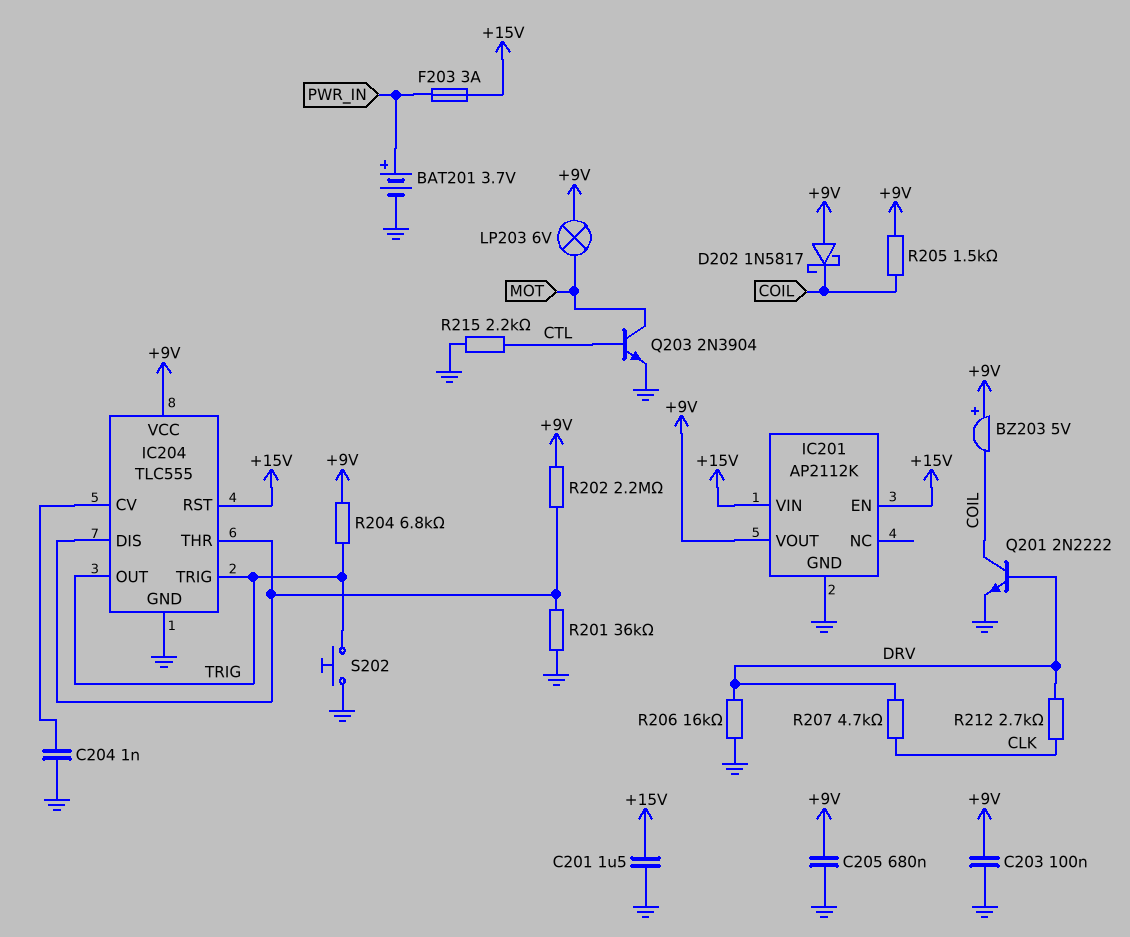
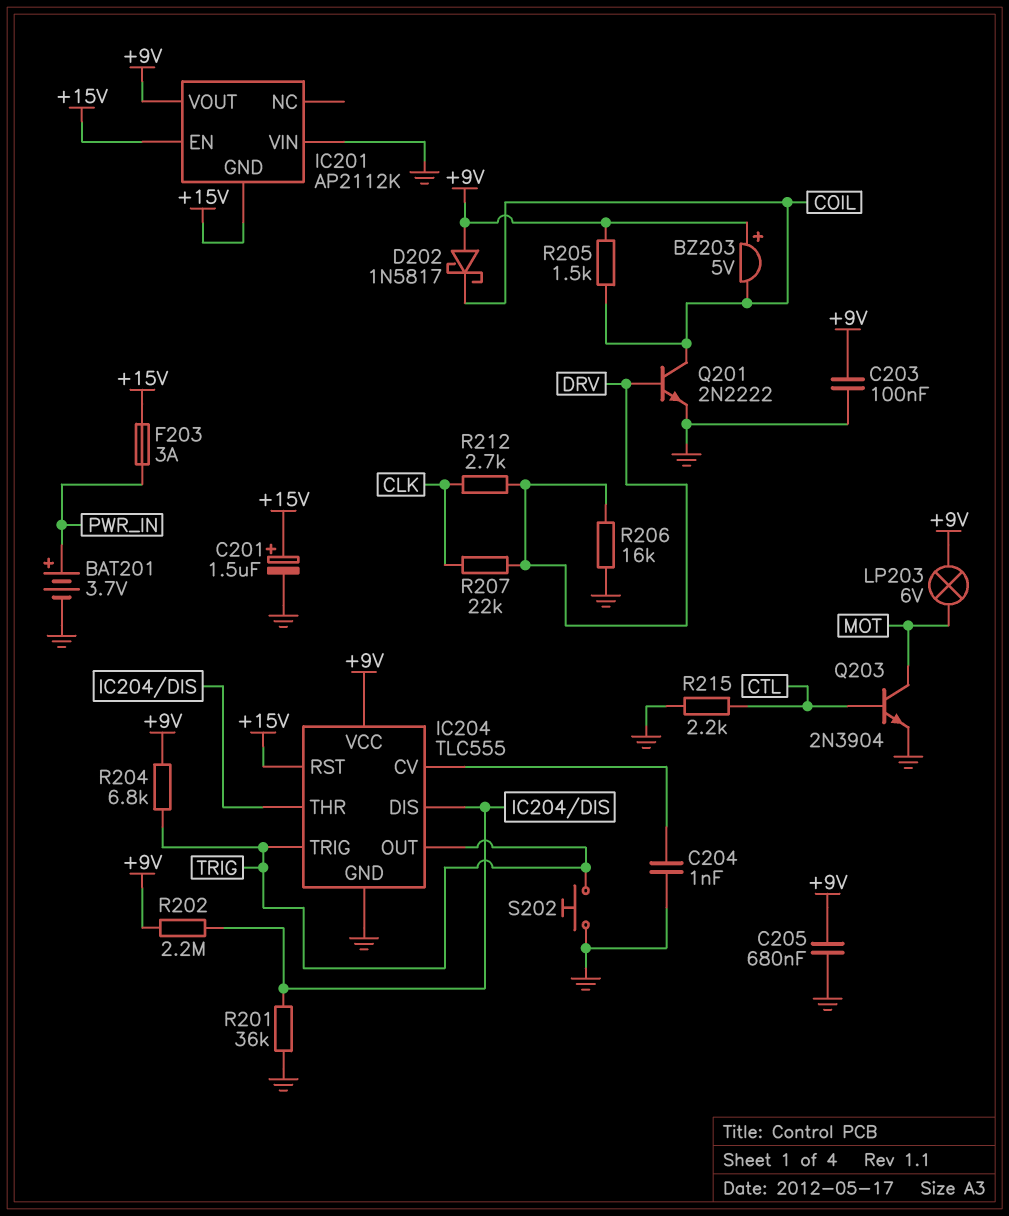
C201: 1.5uF (+15V, GND) -> 1.5uF (plus +15V, minus GND)
IC201 pin GND: GND -> +15V
IC201 pin VIN: +15V -> GND
R207: 4.7k (CLK, DRV) -> 22k (CLK, DRV)

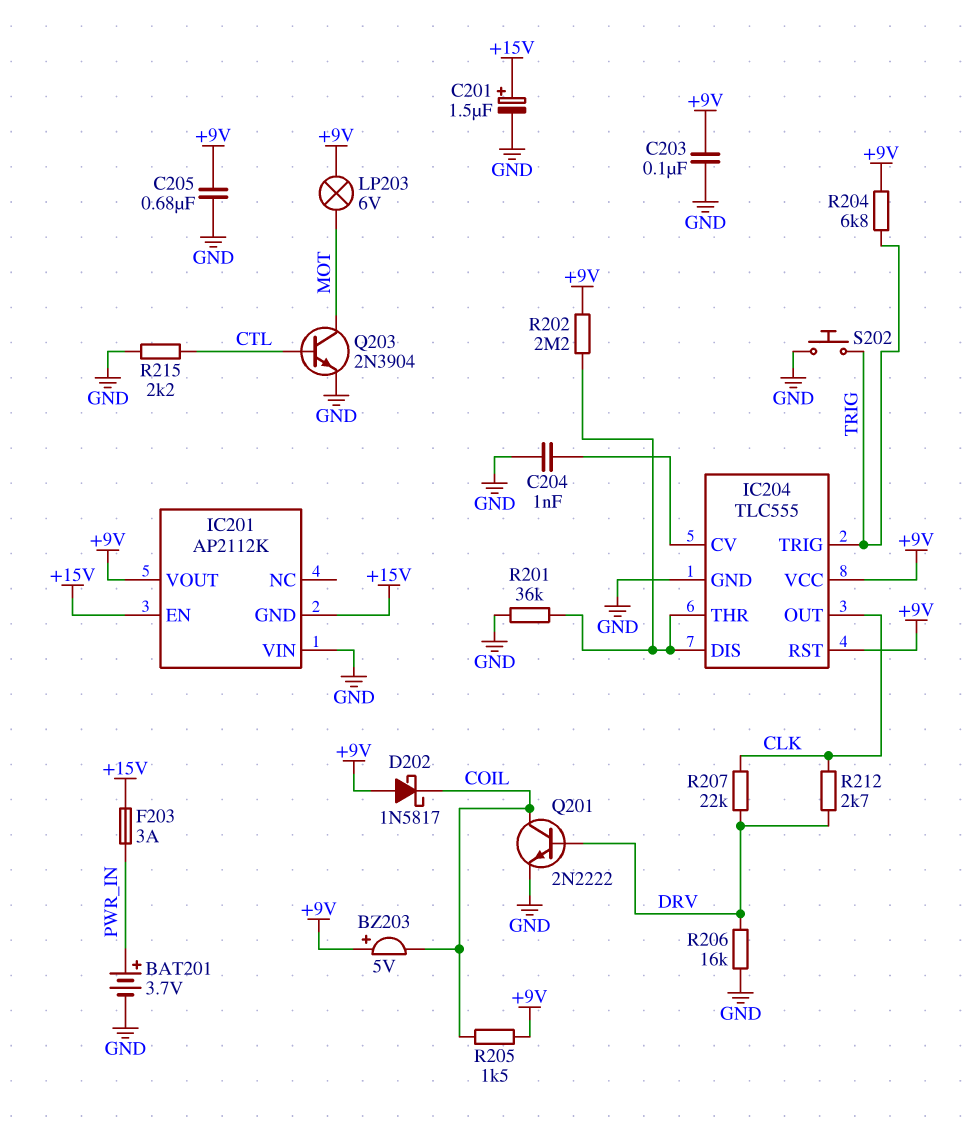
IC204 pin OUT: TRIG -> CLK
IC204 pin RST: +15V -> +9V

